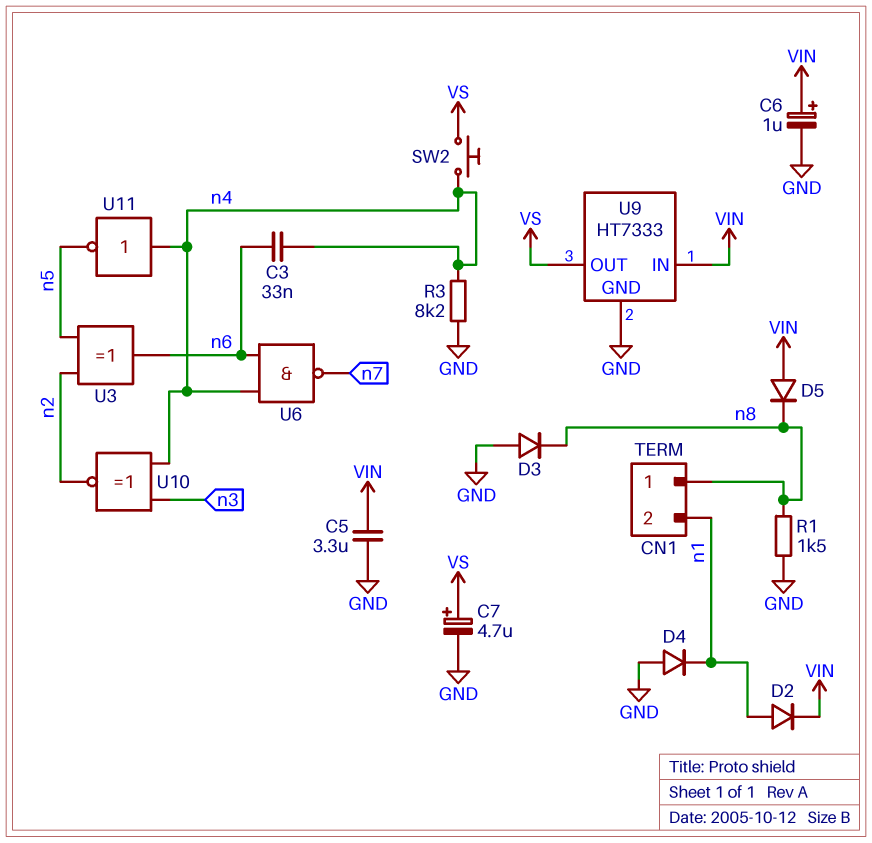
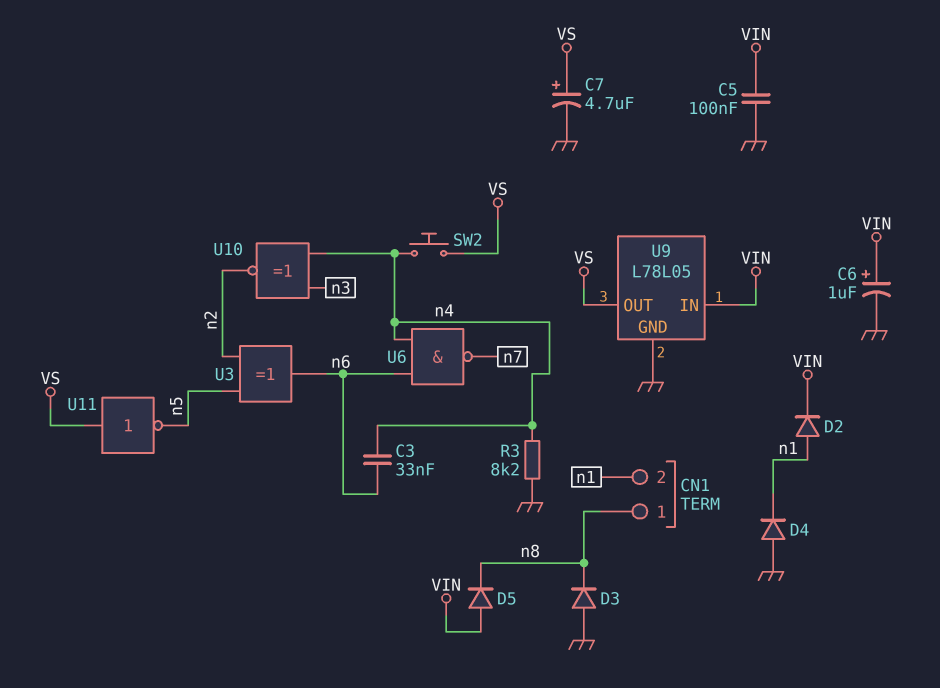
C5: 3.3uF (GND, VIN) -> 100nF (GND, VIN)
R1: 1.5k (GND, n8) -> none
U9: HT7333 -> L78L05
U11: NOT (in n4, out n5) -> NOT (in VS, out n5)

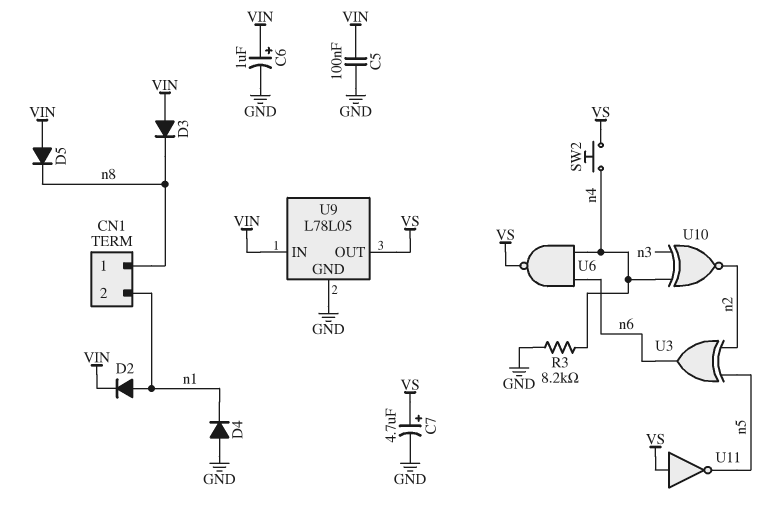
C3: 33nF (n4, n6) -> none
D3: diode (A GND, K n8) -> diode (A VIN, K n8)
U6: NAND (in n4, in n6, out n7) -> NAND (in n4, in n6, out VS)

